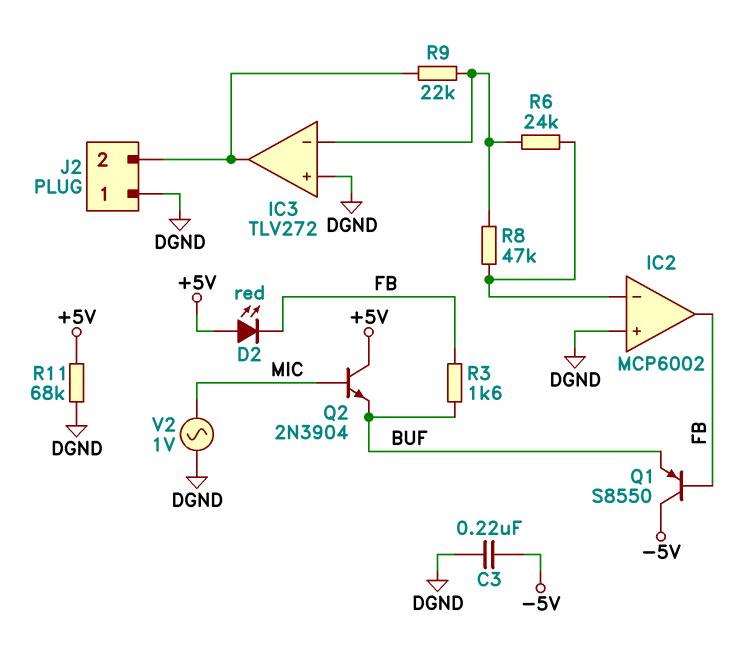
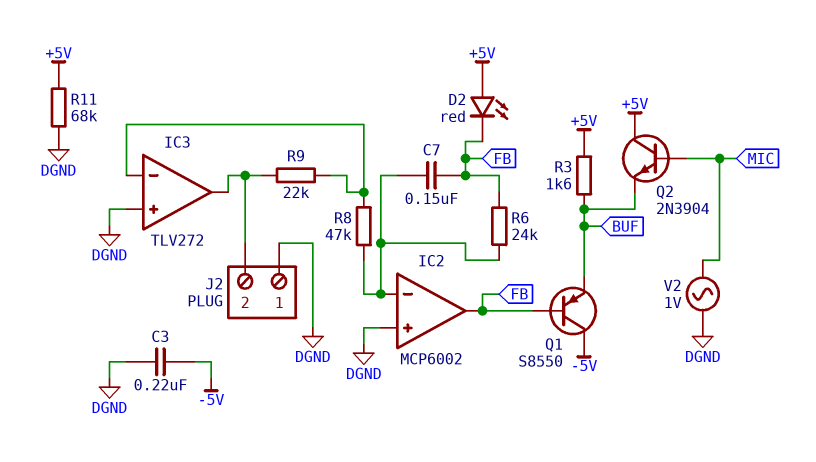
C7: none -> 150nF (FB, IC2/in-)
R3: 1.6k (BUF, FB) -> 1.6k (+5V, BUF)
R6: 24k (IC2/in-, IC3/in-) -> 24k (FB, IC2/in-)

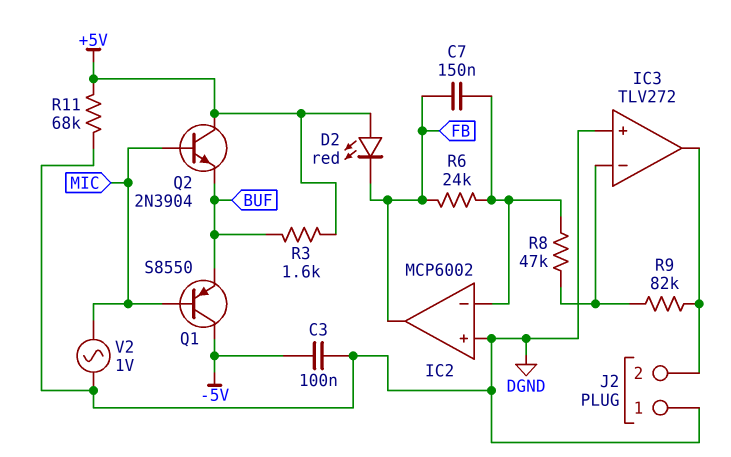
C3: 220nF (-5V, DGND) -> 100nF (-5V, DGND)
Q1: PNP S8550 (B FB, C -5V, E BUF) -> PNP S8550 (B MIC, C -5V, E BUF)
R9: 22k (IC3/in-, IC3/out) -> 82k (IC3/in-, IC3/out)

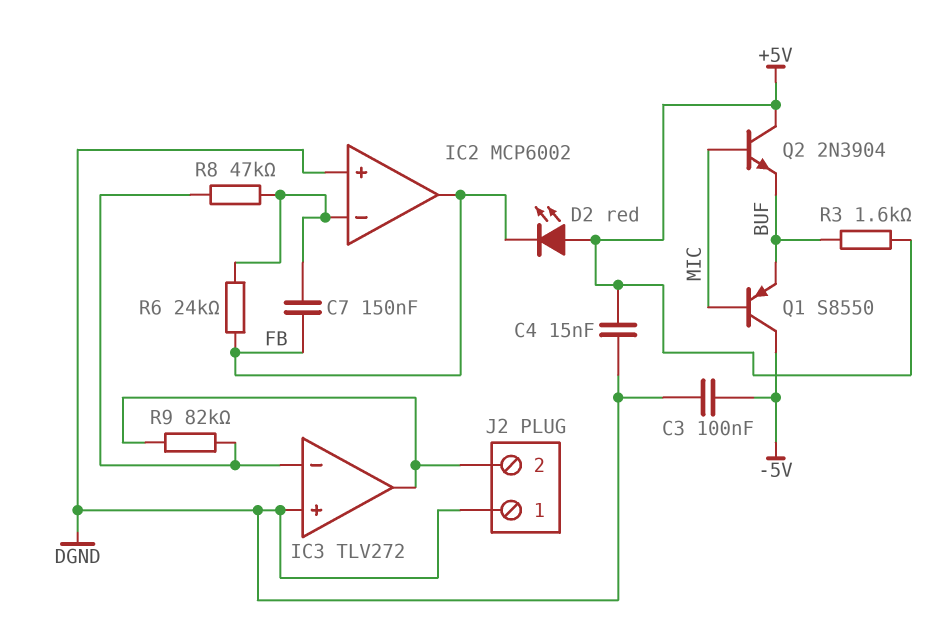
C4: none -> 15nF (+5V, DGND)
R11: 68k (+5V, DGND) -> none
V2: AC 1V (DGND, MIC) -> none

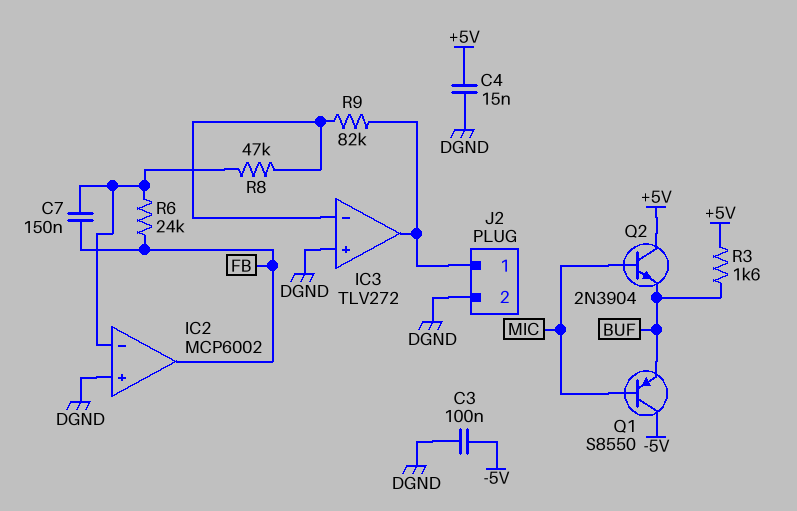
D2: LED red (A +5V, K FB) -> none
J2 pin 1: DGND -> IC3/out
J2 pin 2: IC3/out -> DGND

